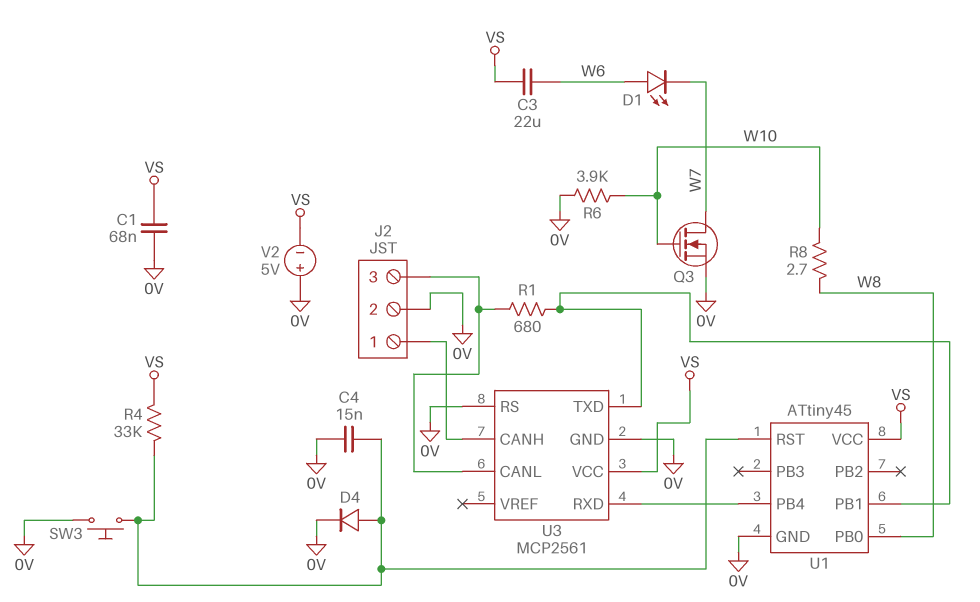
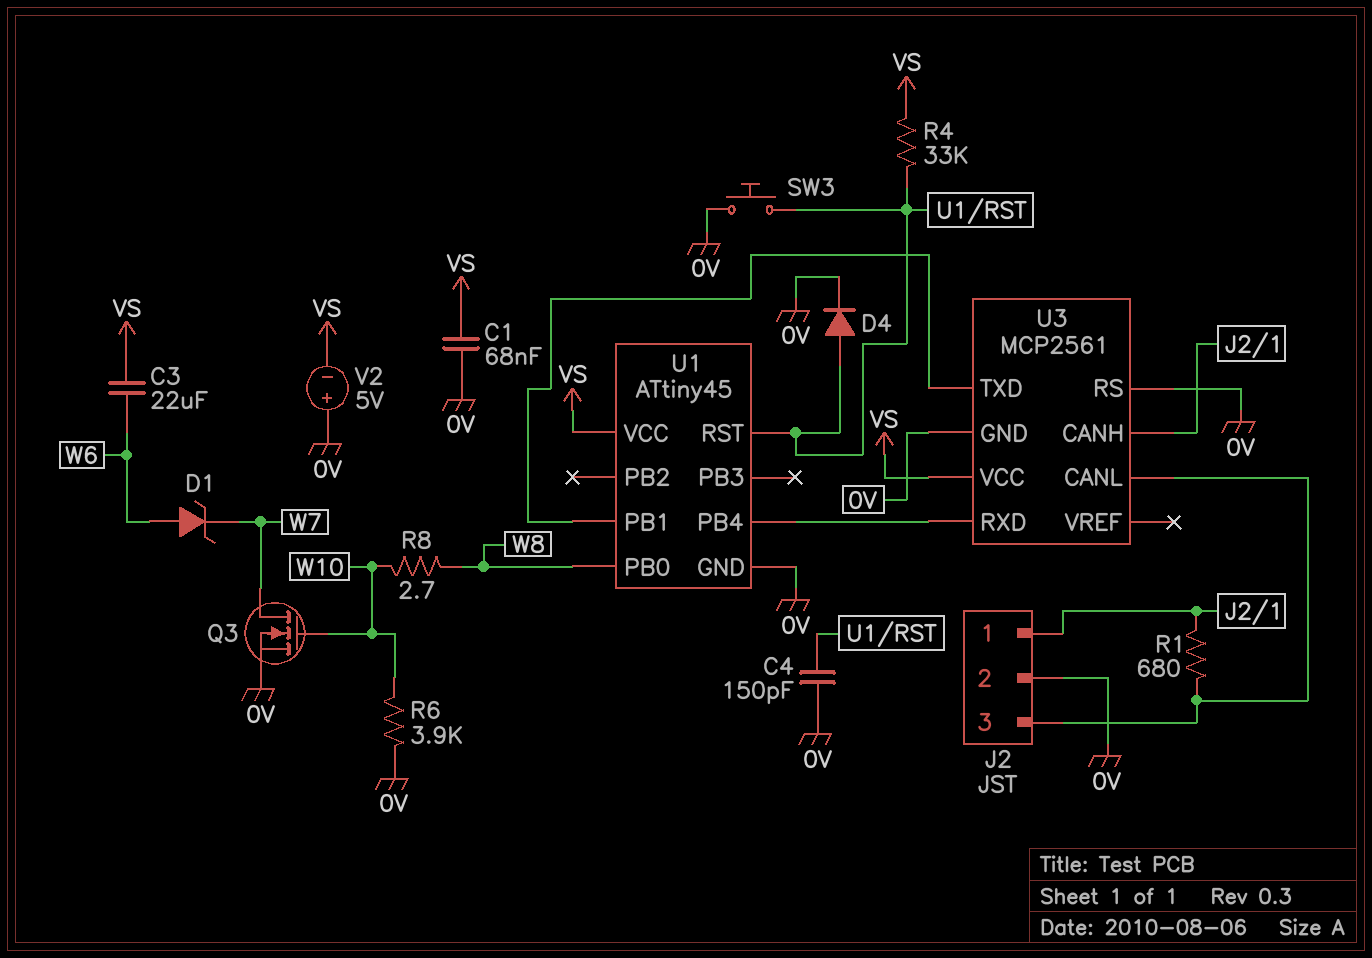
C4: 15nF (0V, U1/RST) -> 150pF (0V, U1/RST)
D1: LED (A W6, K W7) -> zener (A W6, K W7)
R1: 680 (J2/3, U1/PB1) -> 680 (J2/1, J2/3)

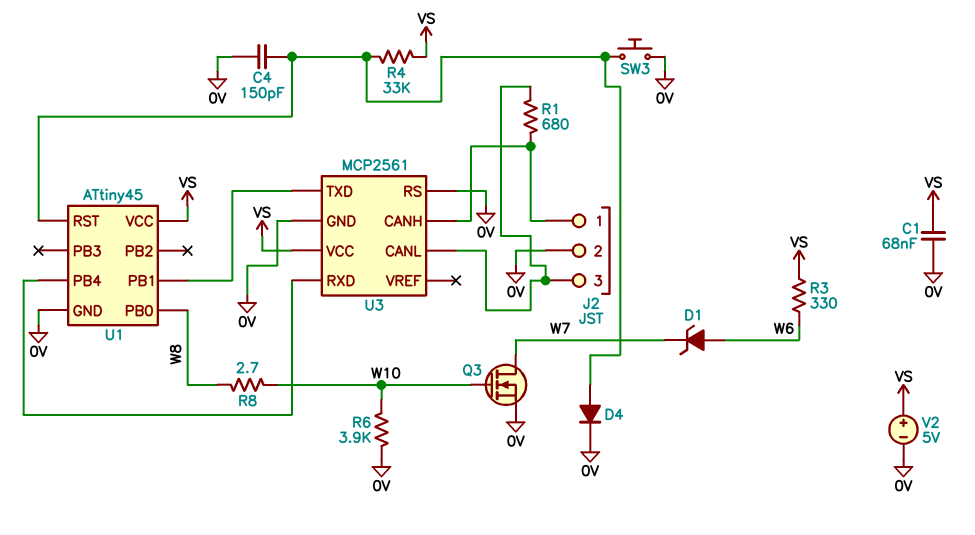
C3: 22uF (VS, W6) -> none
R3: none -> 330 (VS, W6)
V2: 5V (plus 0V, minus VS) -> 5V (plus VS, minus 0V)

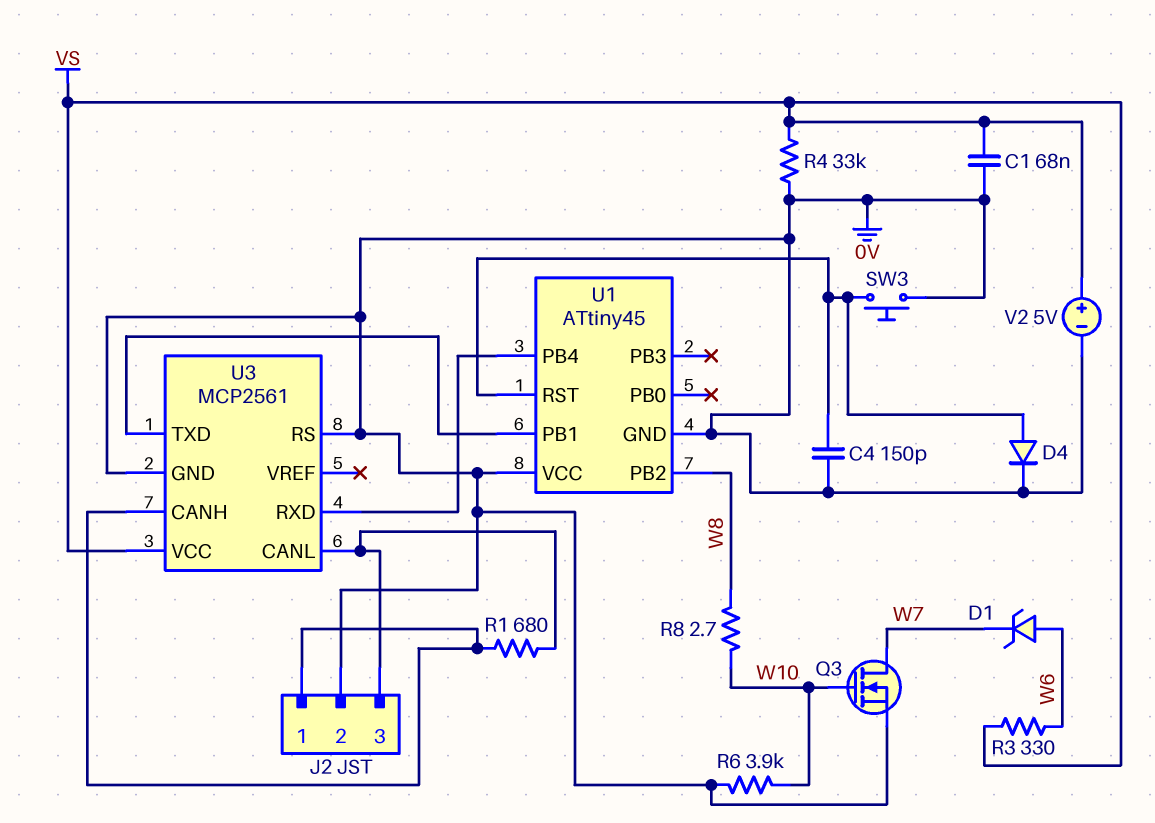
R4: 33k (U1/RST, VS) -> 33k (0V, VS)
U1 pin PB0: W8 -> none
U1 pin PB2: none -> W8
U1 pin VCC: VS -> 0V

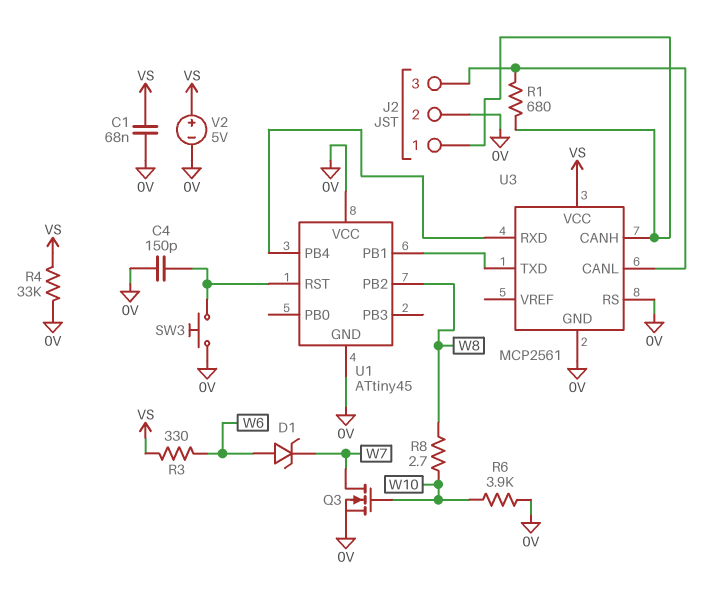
D4: diode (A U1/RST, K 0V) -> none

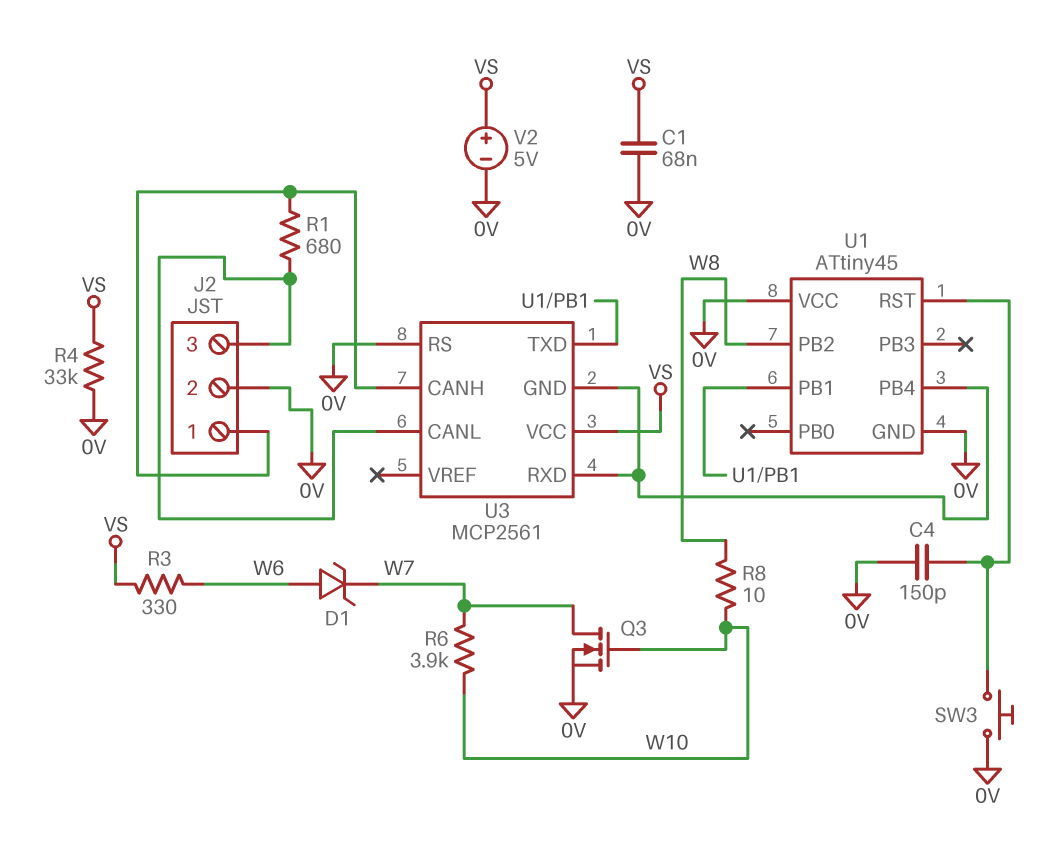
R6: 3.9k (0V, W10) -> 3.9k (W7, W10)
R8: 2.7 (W8, W10) -> 10 (W8, W10)
U3 pin GND: 0V -> U1/PB4

